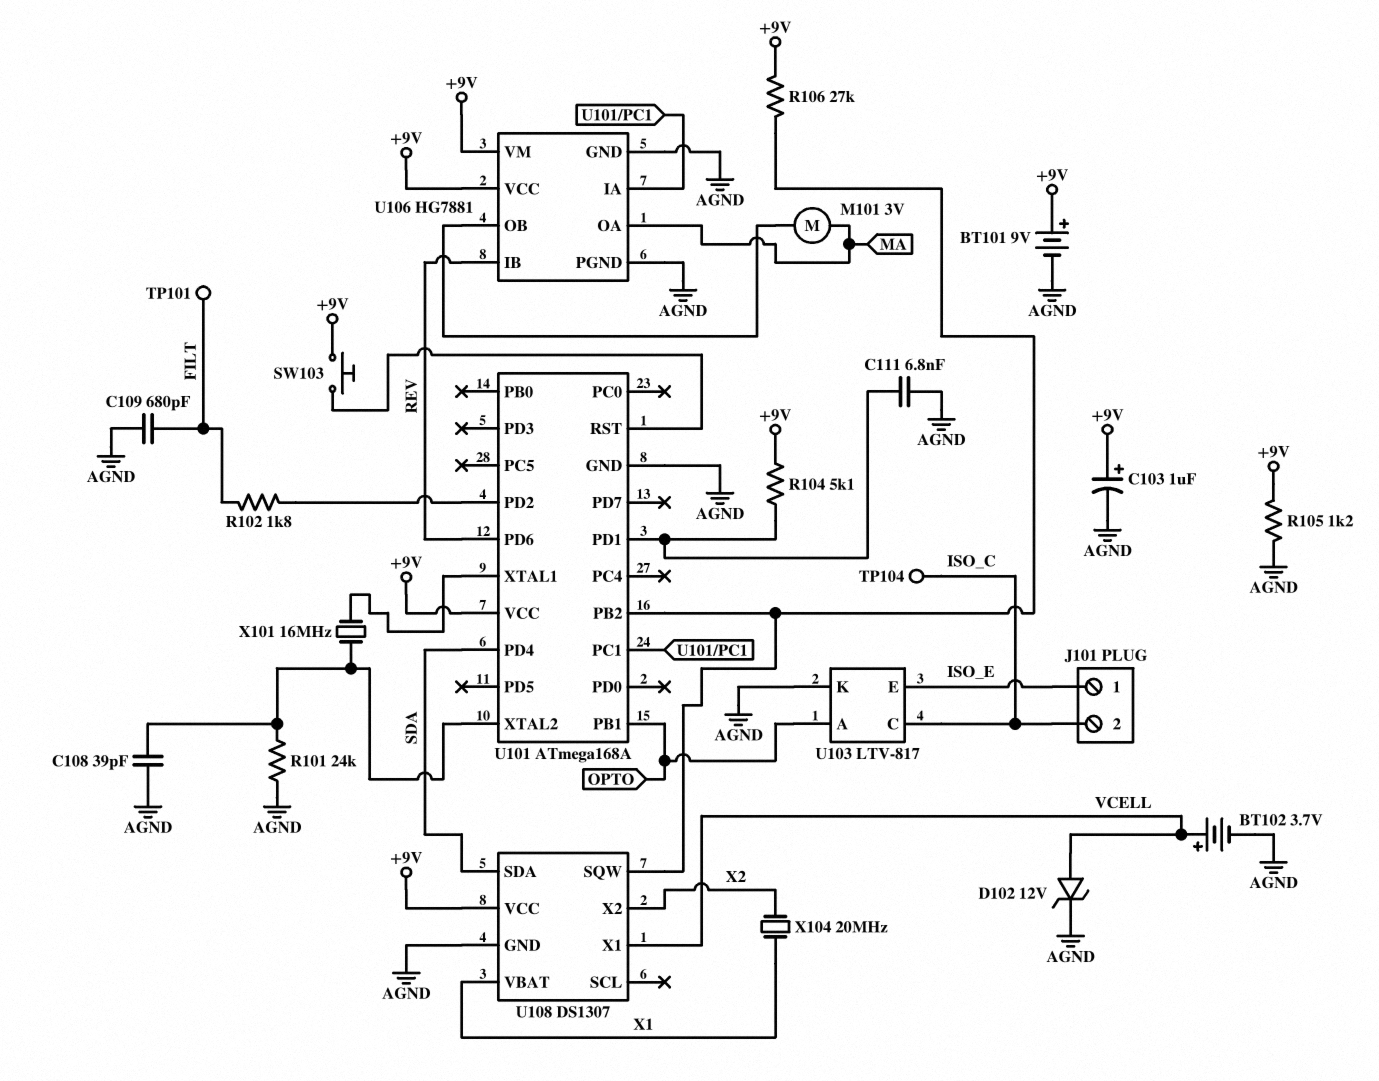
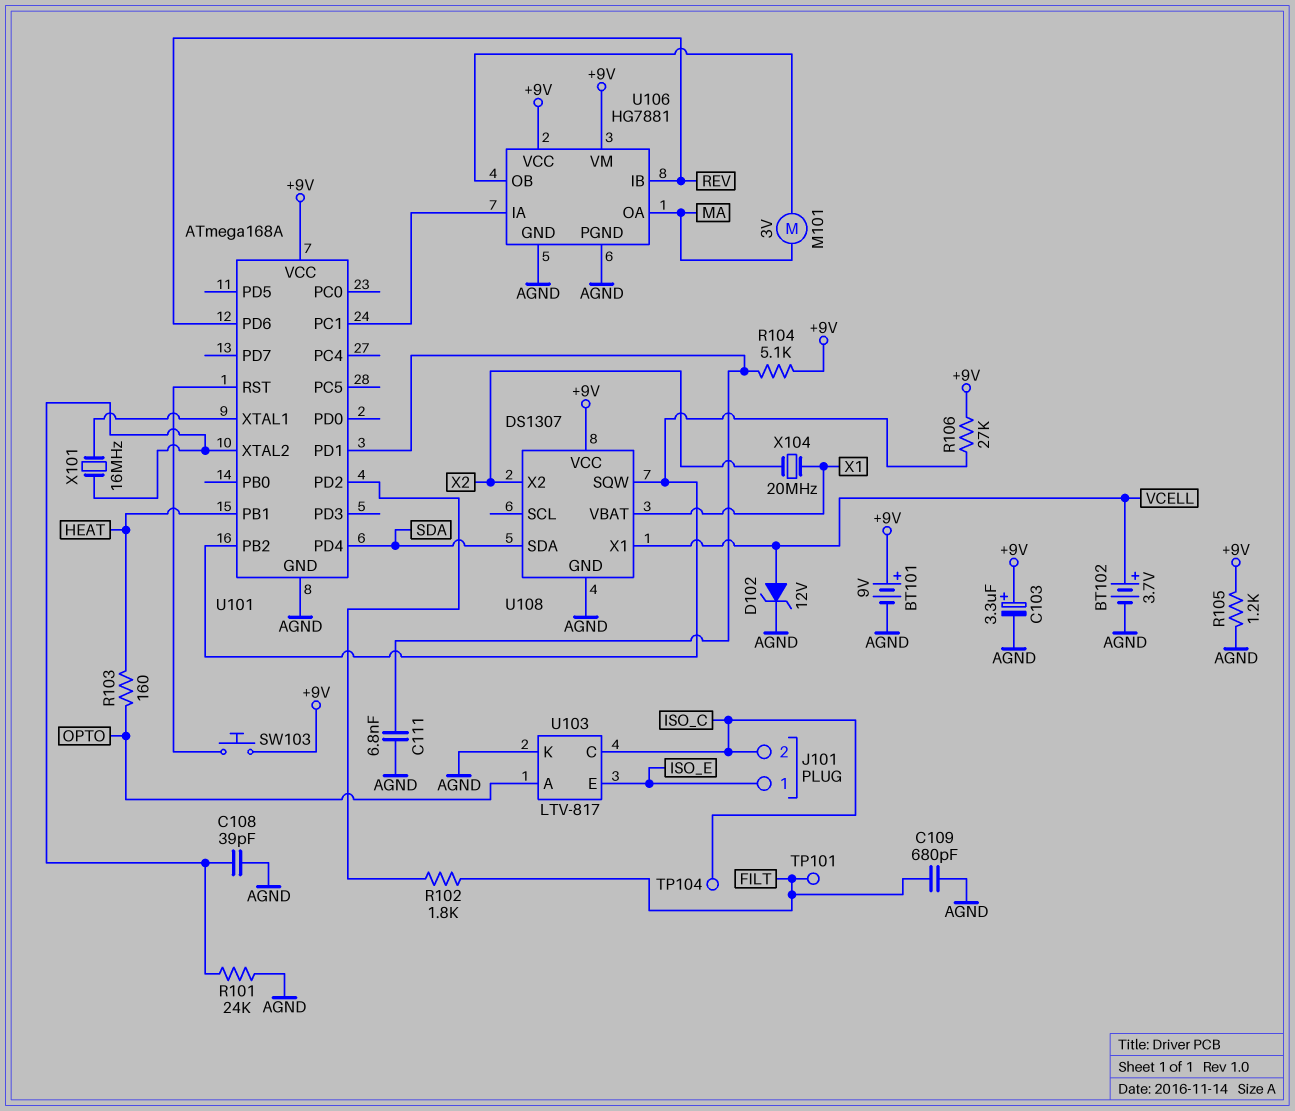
C103: 1uF (plus +9V, minus AGND) -> 3.3uF (plus +9V, minus AGND)
R103: none -> 160 (HEAT, OPTO)
U101 pin PB1: OPTO -> HEAT

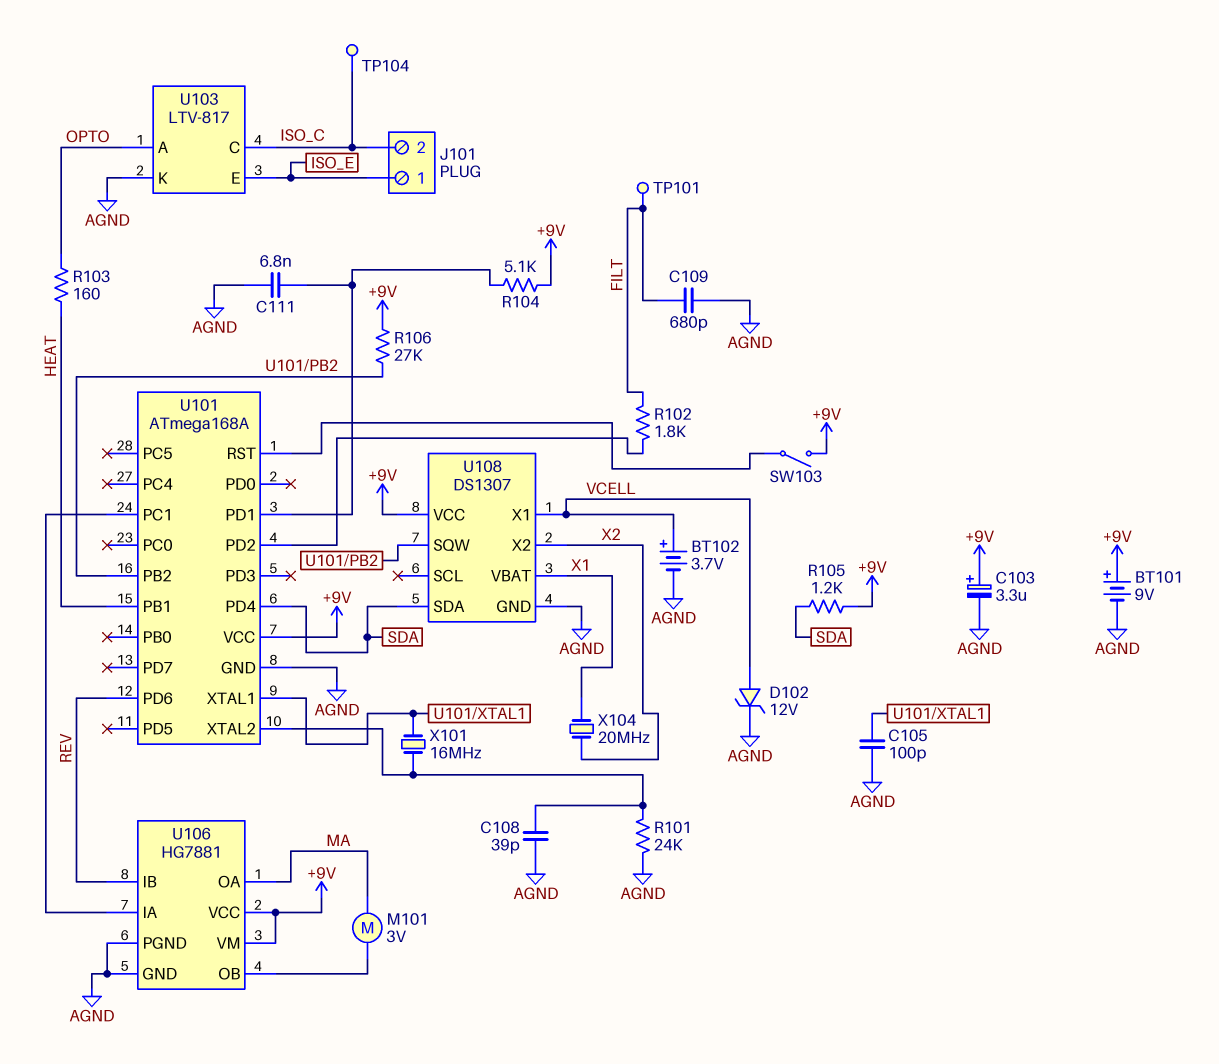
C105: none -> 100pF (AGND, U101/XTAL1)
R105: 1.2k (+9V, AGND) -> 1.2k (+9V, SDA)
SW103: button (+9V, U101/RST) -> switch (+9V, U101/RST)

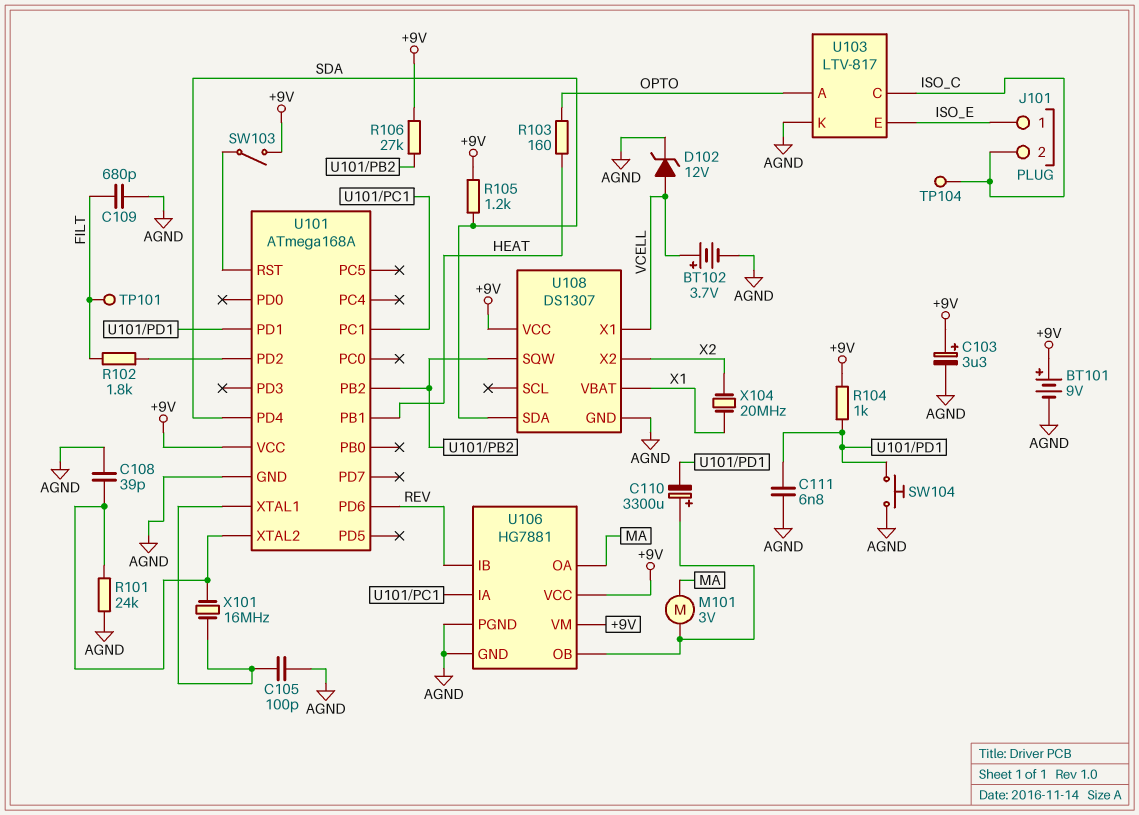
C110: none -> 3300uF (plus U106/OB, minus U101/PD1)
R104: 5.1k (+9V, U101/PD1) -> 1k (+9V, U101/PD1)
SW104: none -> button (AGND, U101/PD1)

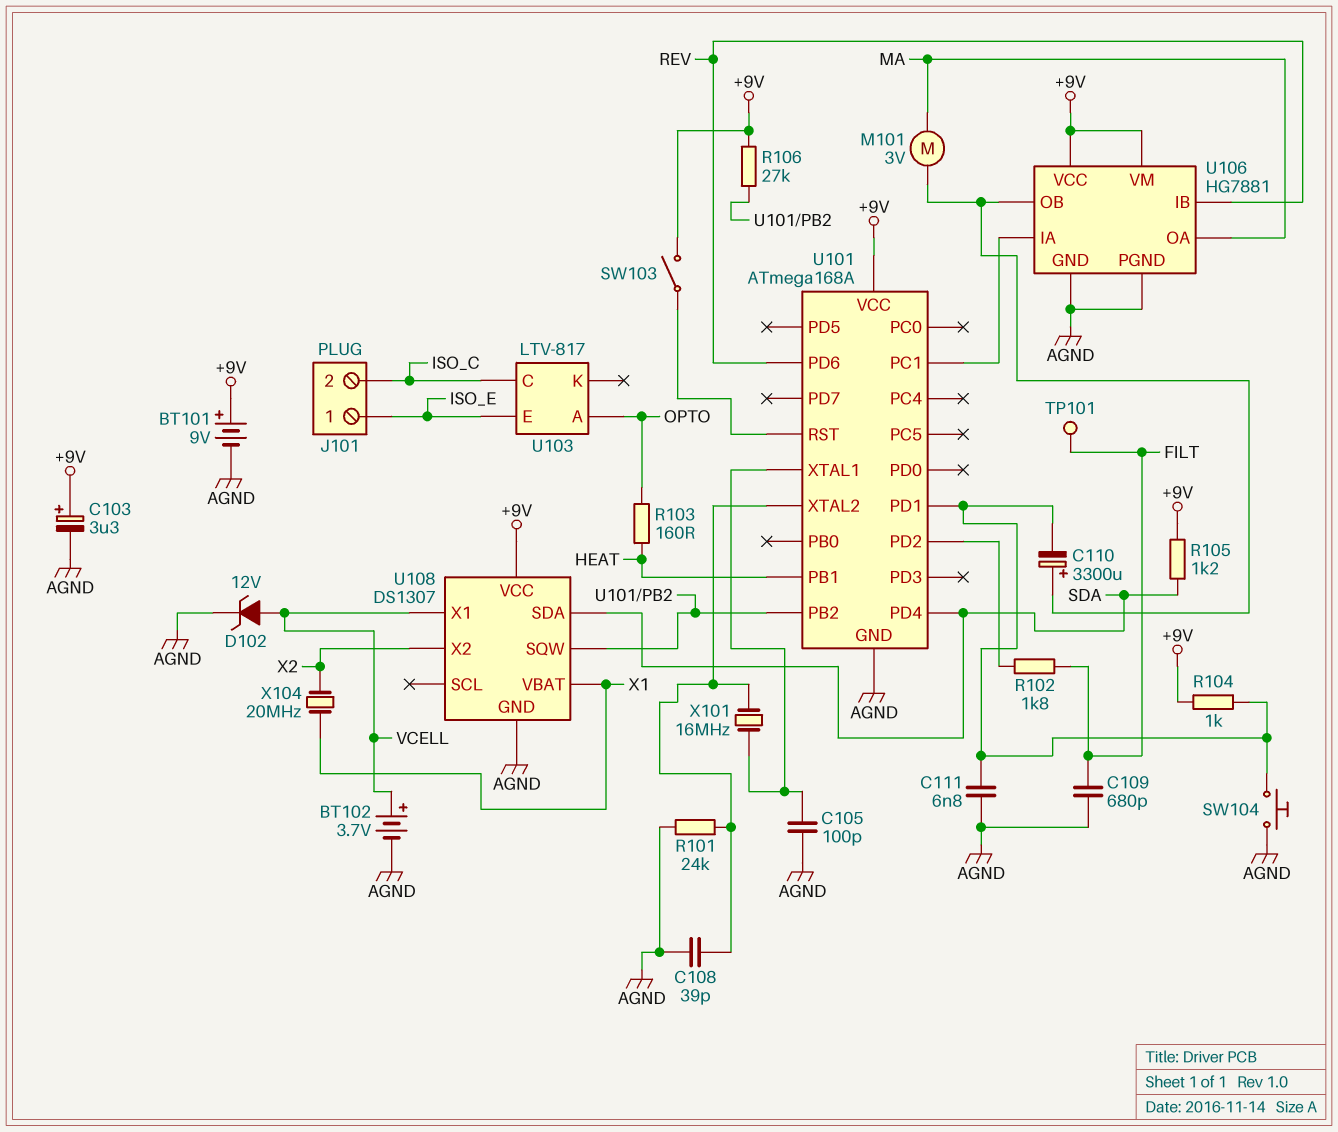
TP104: test point (ISO_C) -> none
U103 pin K: AGND -> none

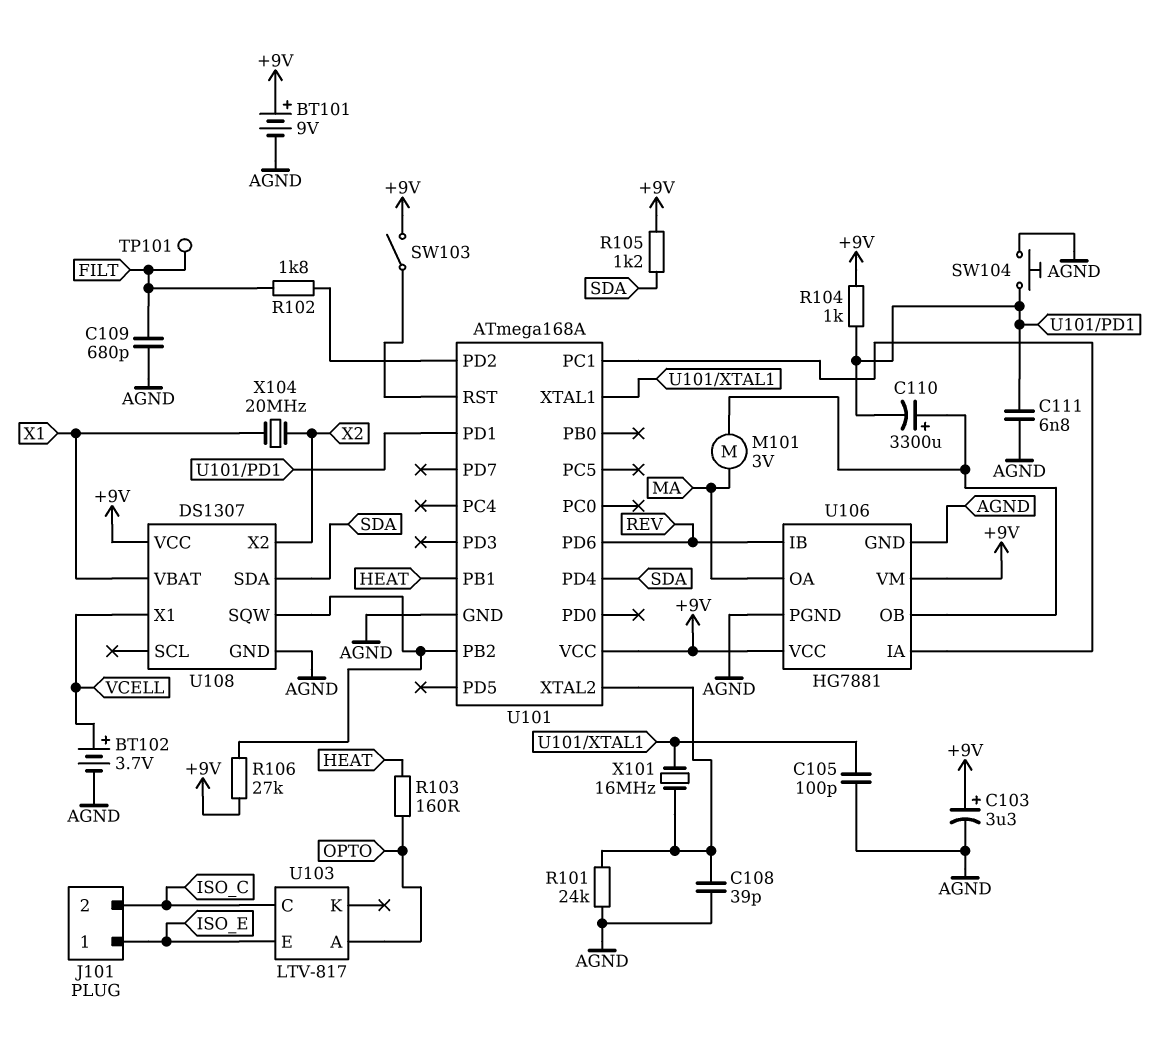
D102: zener 12V (A VCELL, K AGND) -> none

